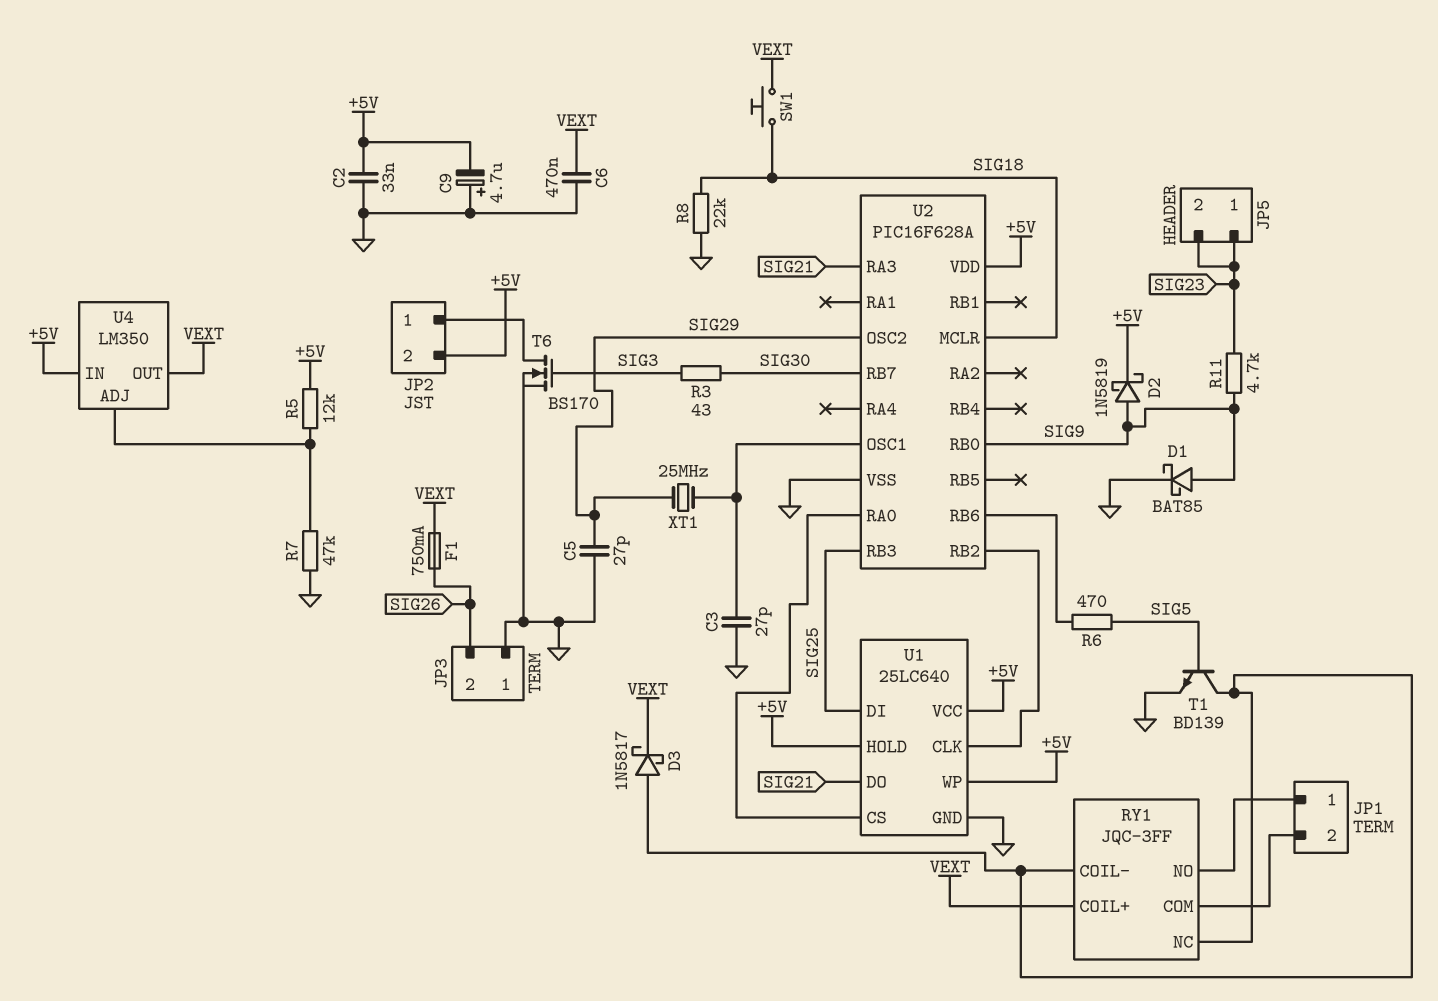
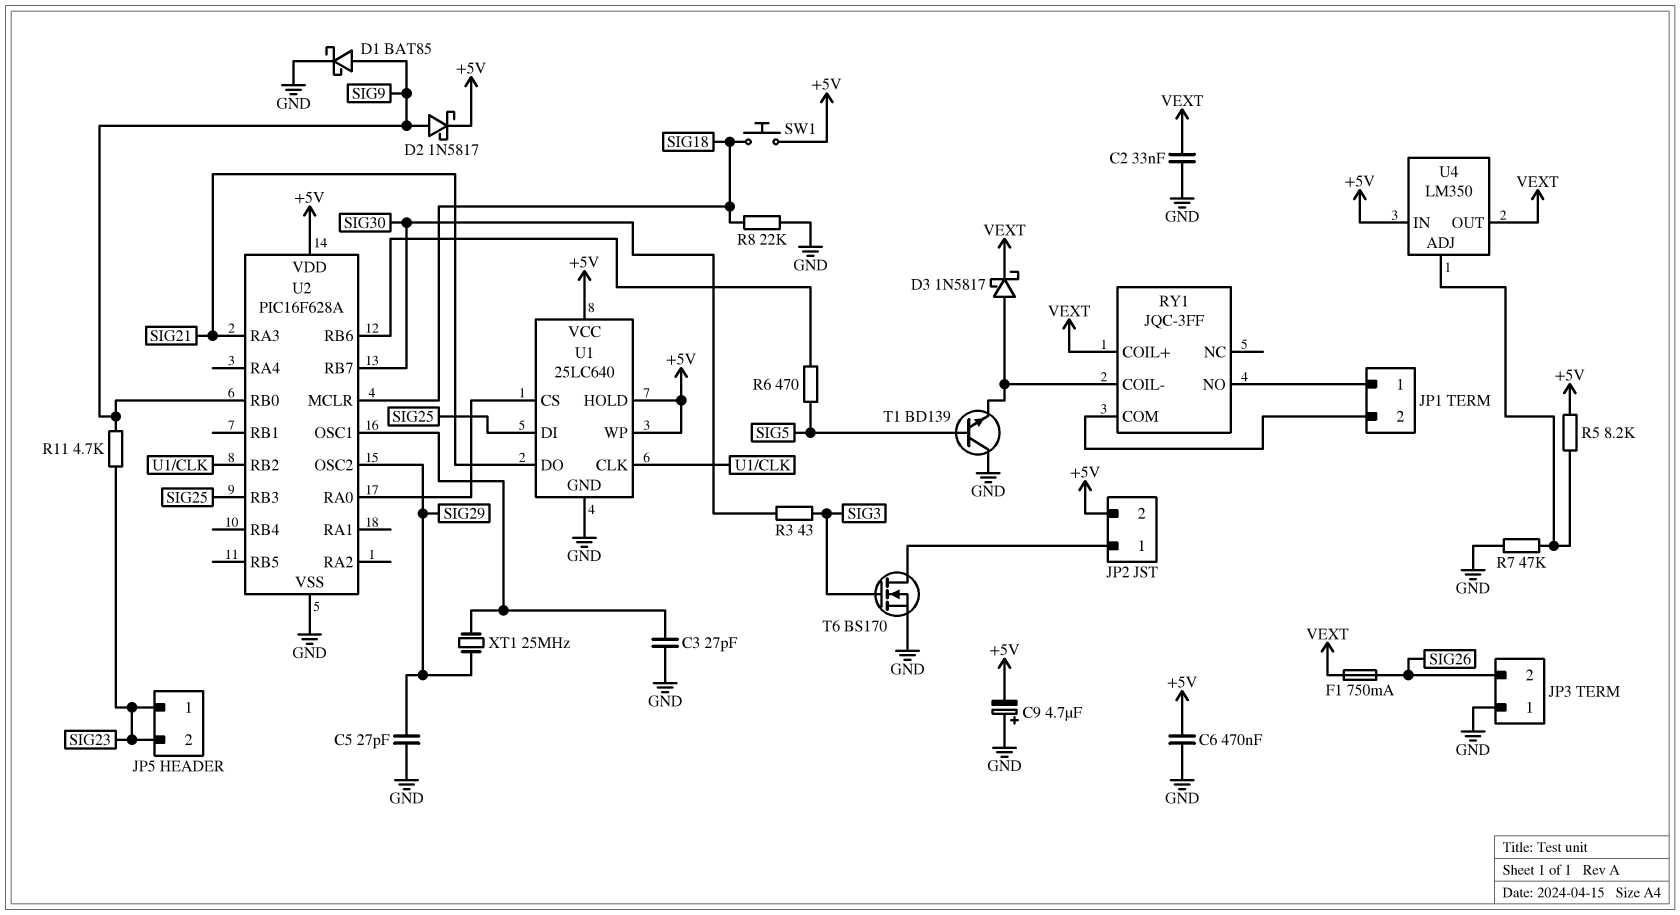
C2: 33nF (+5V, GND) -> 33nF (GND, VEXT)
C6: 470nF (GND, VEXT) -> 470nF (+5V, GND)
D2: schottky 1N5819 (A SIG9, K +5V) -> schottky 1N5817 (A SIG9, K +5V)
R5: 12k (+5V, U4/ADJ) -> 8.2k (+5V, U4/ADJ)
RY1 pin NC: RY1/COIL- -> none
SW1: button (SIG18, VEXT) -> button (+5V, SIG18)
T1: NPN BD139 (B SIG5, C RY1/COIL-, E GND) -> NPN BD139 (B SIG5, C GND, E RY1/COIL-)

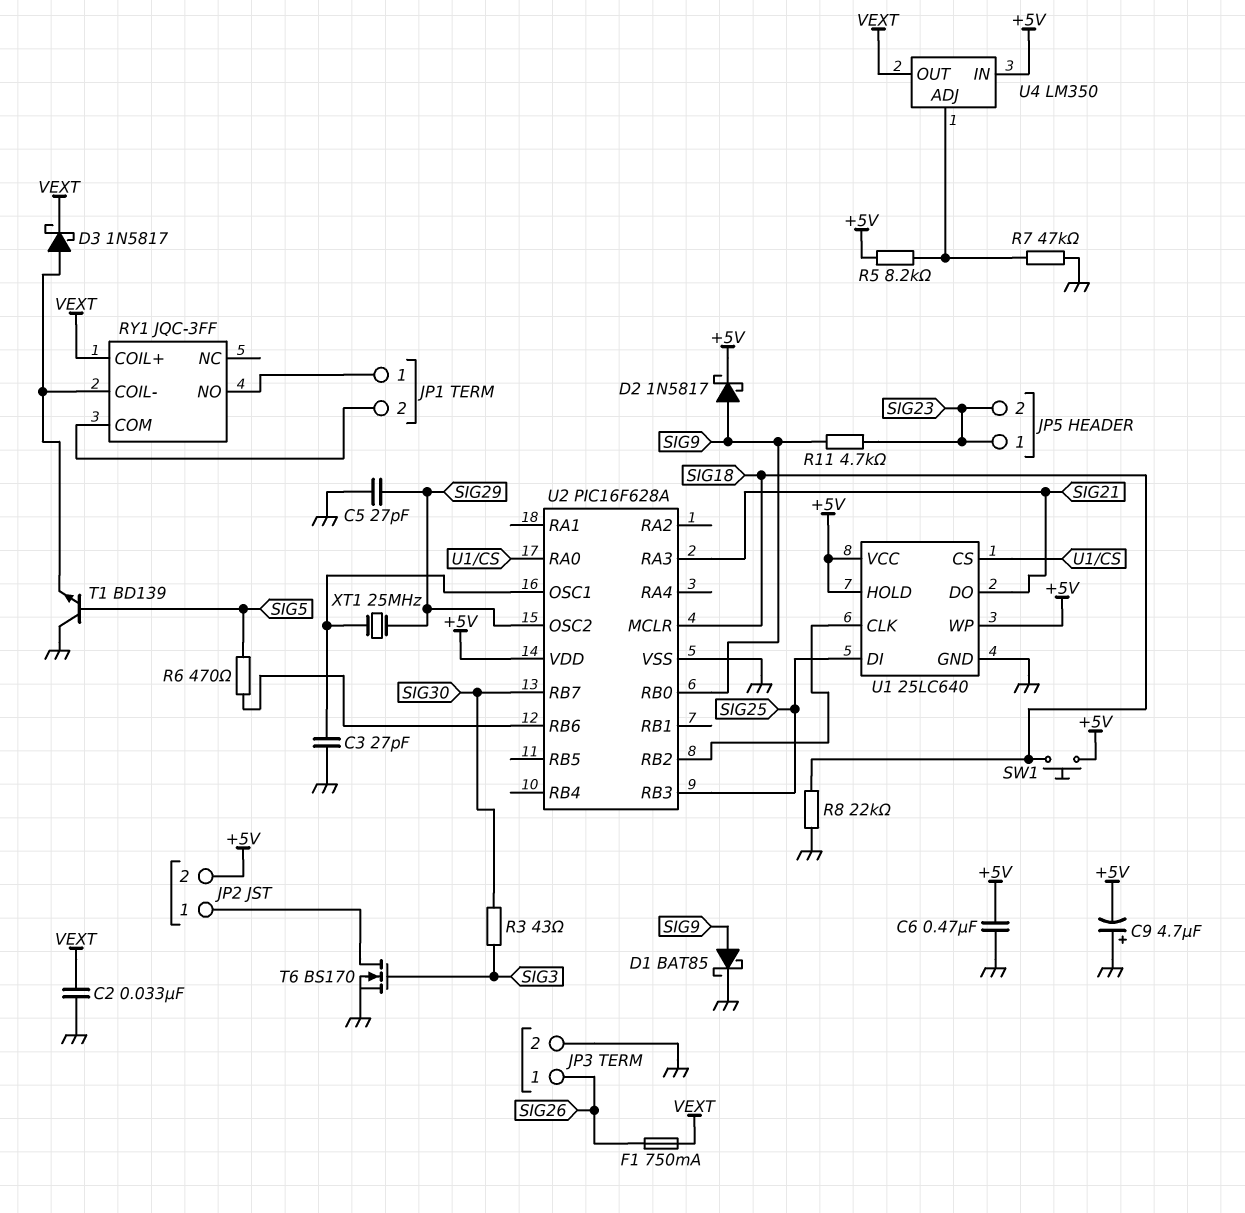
JP3 pin 1: GND -> SIG26
JP3 pin 2: SIG26 -> GND

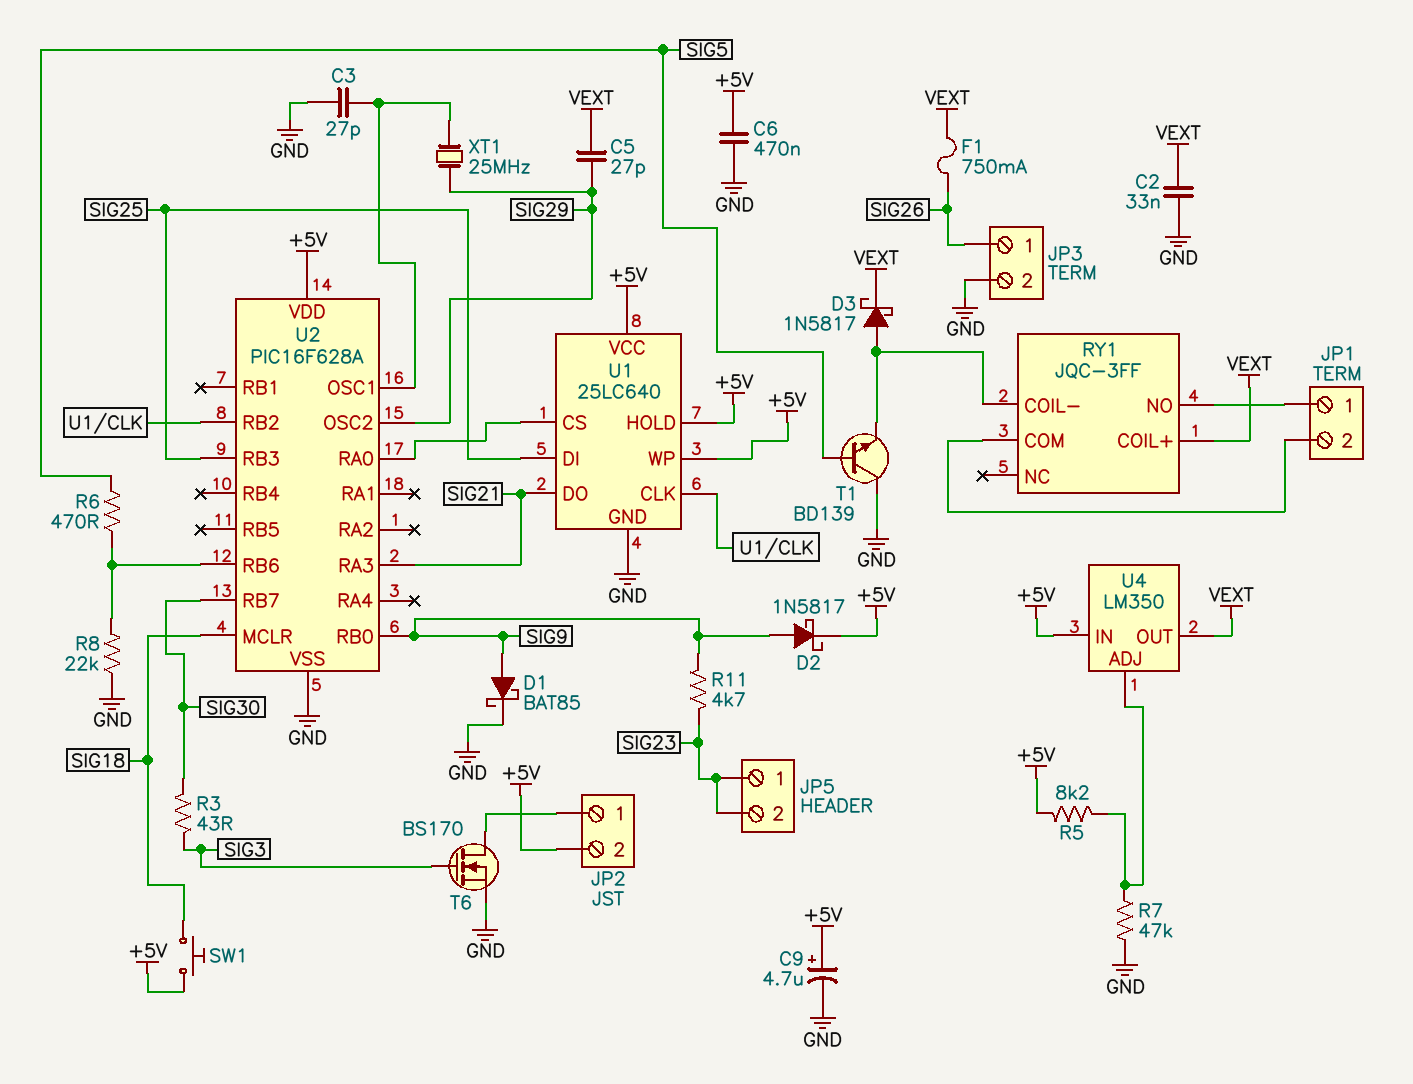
C5: 27pF (GND, SIG29) -> 27pF (SIG29, VEXT)
C9: 4.7uF (plus GND, minus +5V) -> 4.7uF (plus +5V, minus GND)
R8: 22k (GND, SIG18) -> 22k (GND, U2/RB6)

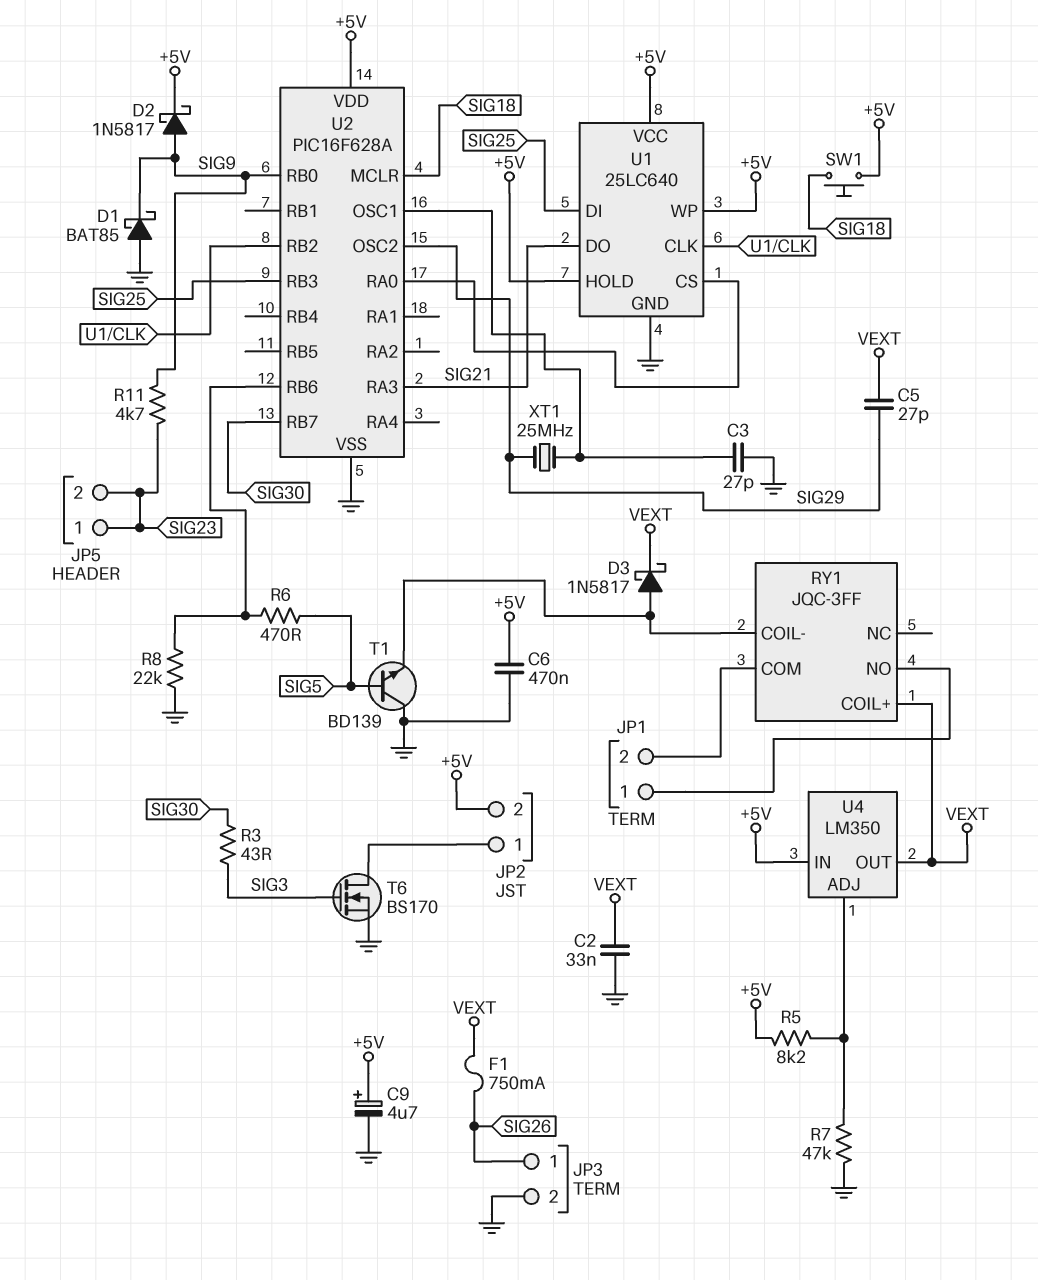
D1: schottky BAT85 (A SIG9, K GND) -> schottky BAT85 (A GND, K SIG9)

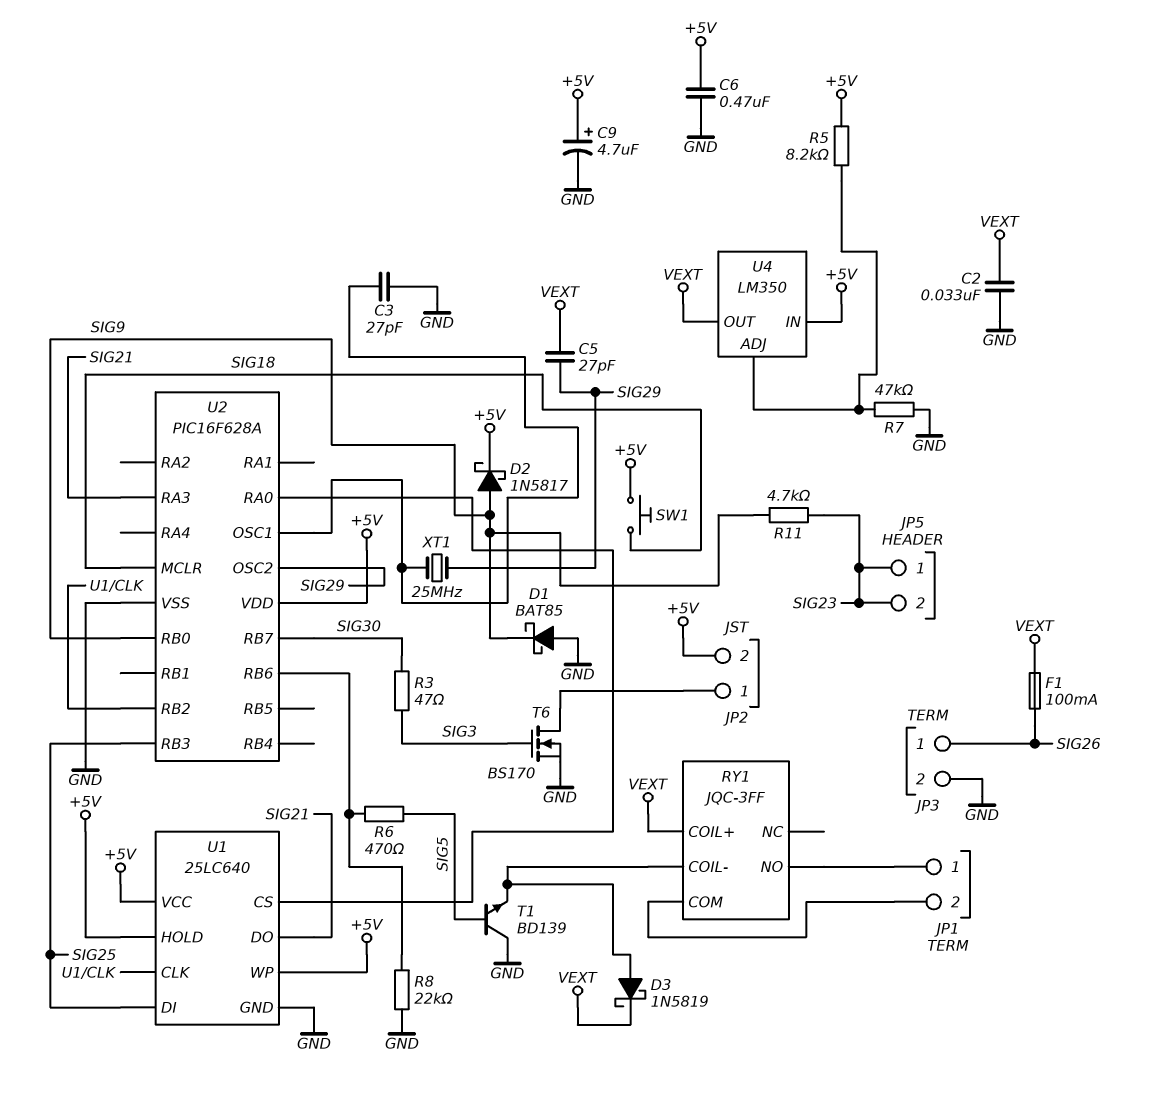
D3: schottky 1N5817 (A RY1/COIL-, K VEXT) -> schottky 1N5819 (A RY1/COIL-, K VEXT)
F1: 750mA (SIG26, VEXT) -> 100mA (SIG26, VEXT)
R3: 43 (SIG3, SIG30) -> 47 (SIG3, SIG30)

